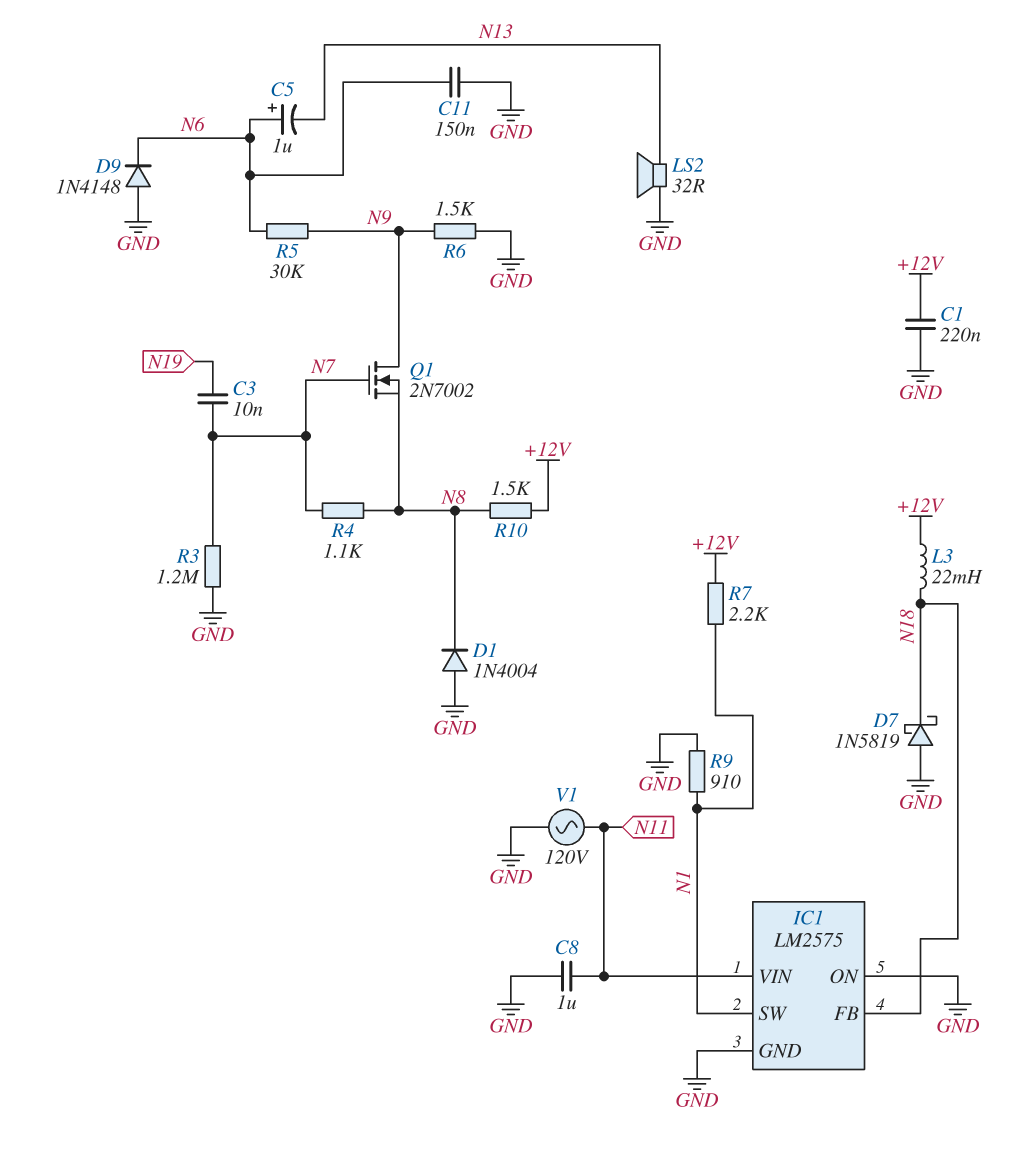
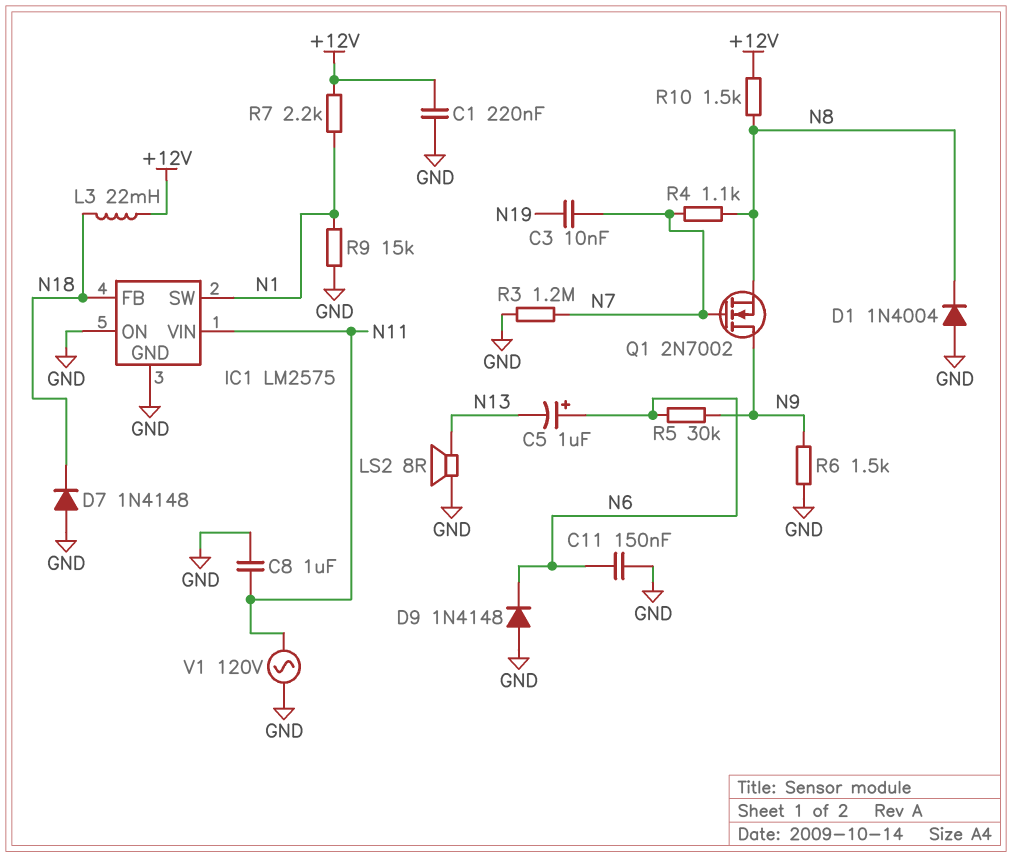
D7: schottky 1N5819 (A GND, K N18) -> diode 1N4148 (A GND, K N18)
LS2: speaker 32R (GND, N13) -> speaker 8R (GND, N13)
R9: 910 (GND, N1) -> 15k (GND, N1)

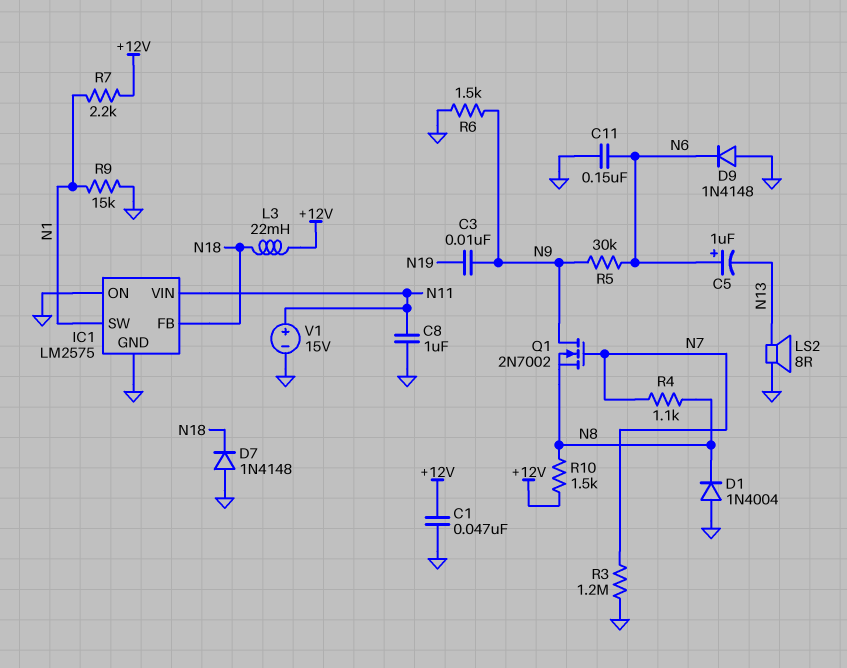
C1: 220nF (+12V, GND) -> 47nF (+12V, GND)
C3: 10nF (N7, N19) -> 10nF (N9, N19)
V1: AC 120V (GND, N11) -> 15V (plus N11, minus GND)

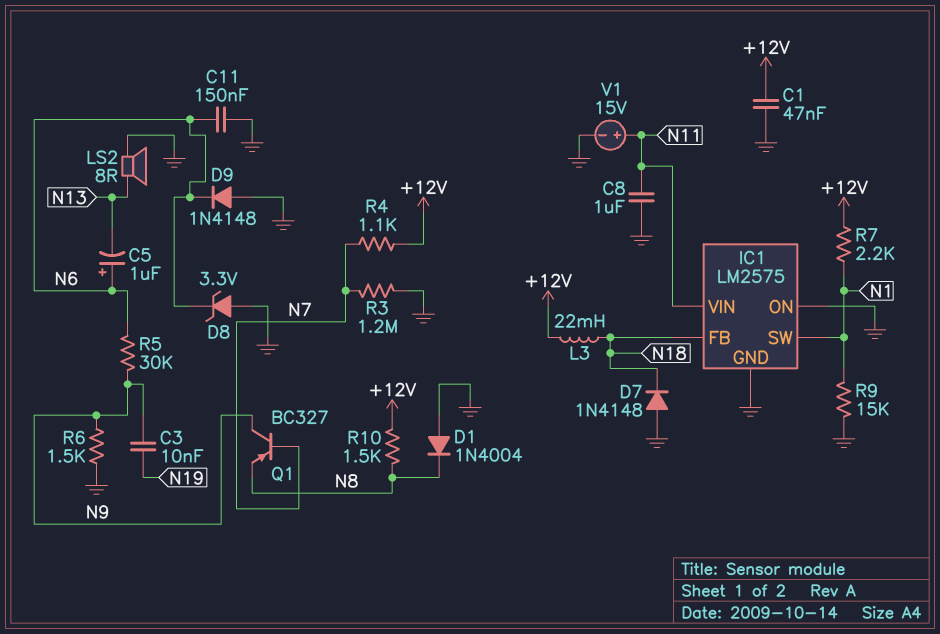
D8: none -> zener 3.3V (A GND, K N6)
Q1: NMOS 2N7002 (G N7, D N9, S N8) -> PNP BC327 (B N7, C N9, E N8)
R4: 1.1k (N7, N8) -> 1.1k (+12V, N7)

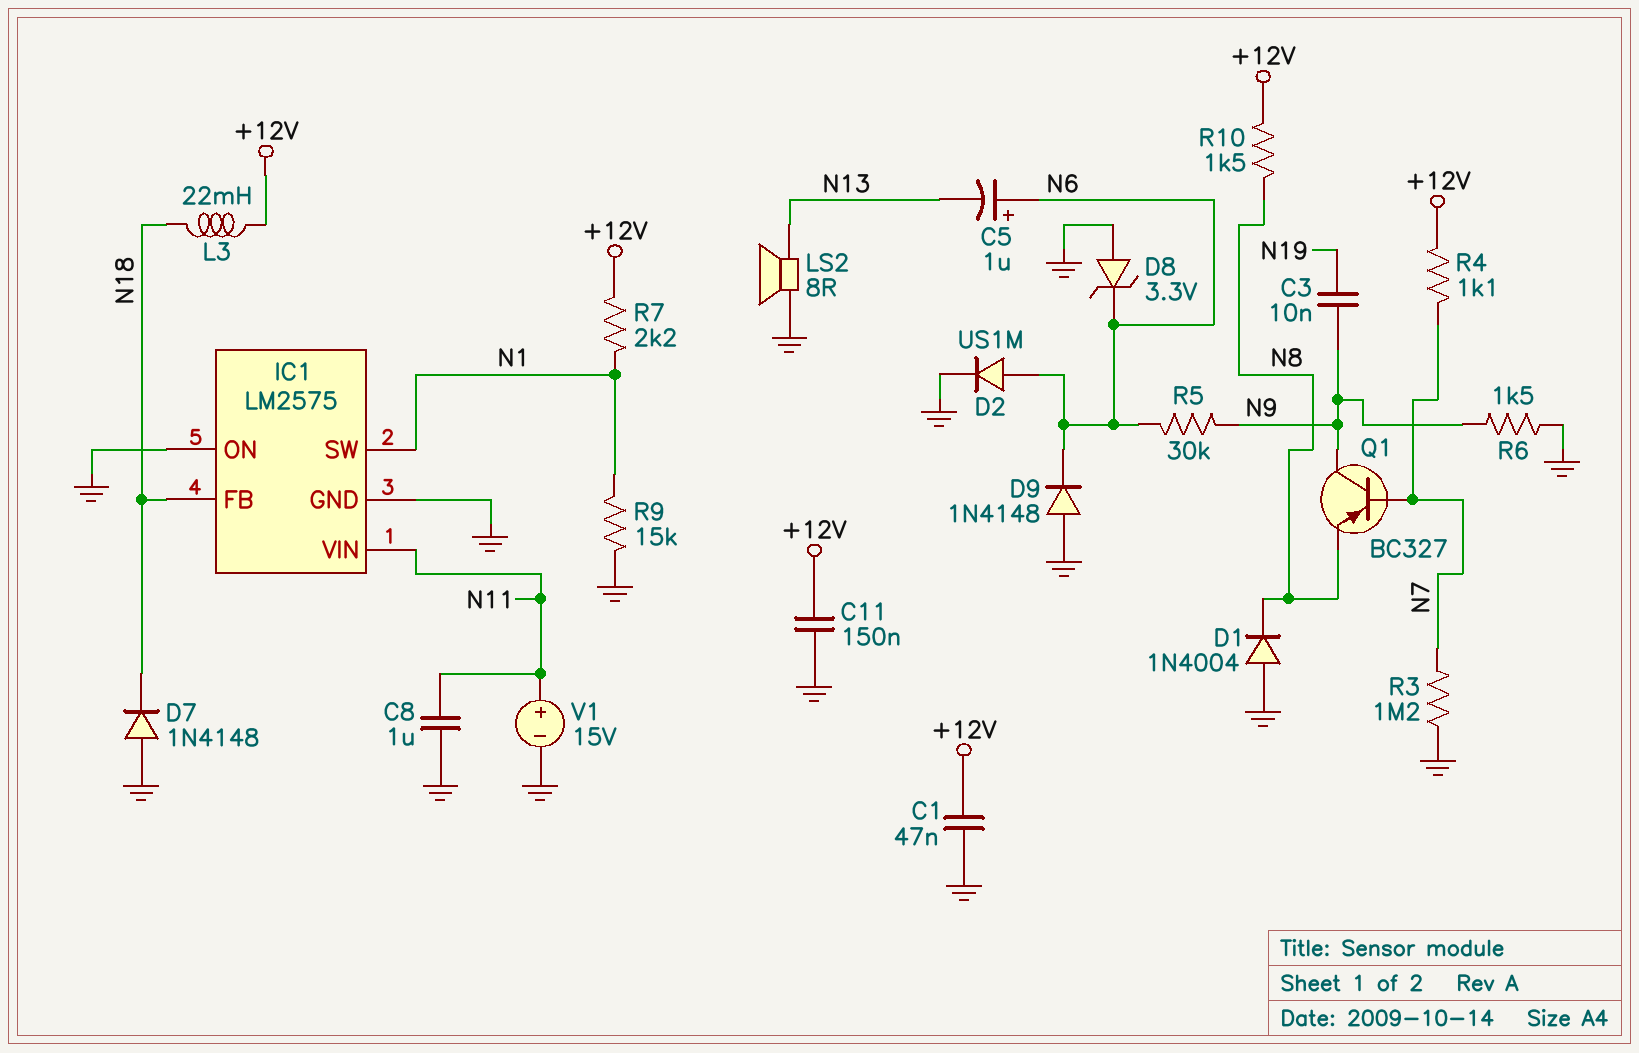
C11: 150nF (GND, N6) -> 150nF (+12V, GND)
D2: none -> diode US1M (A N6, K GND)

